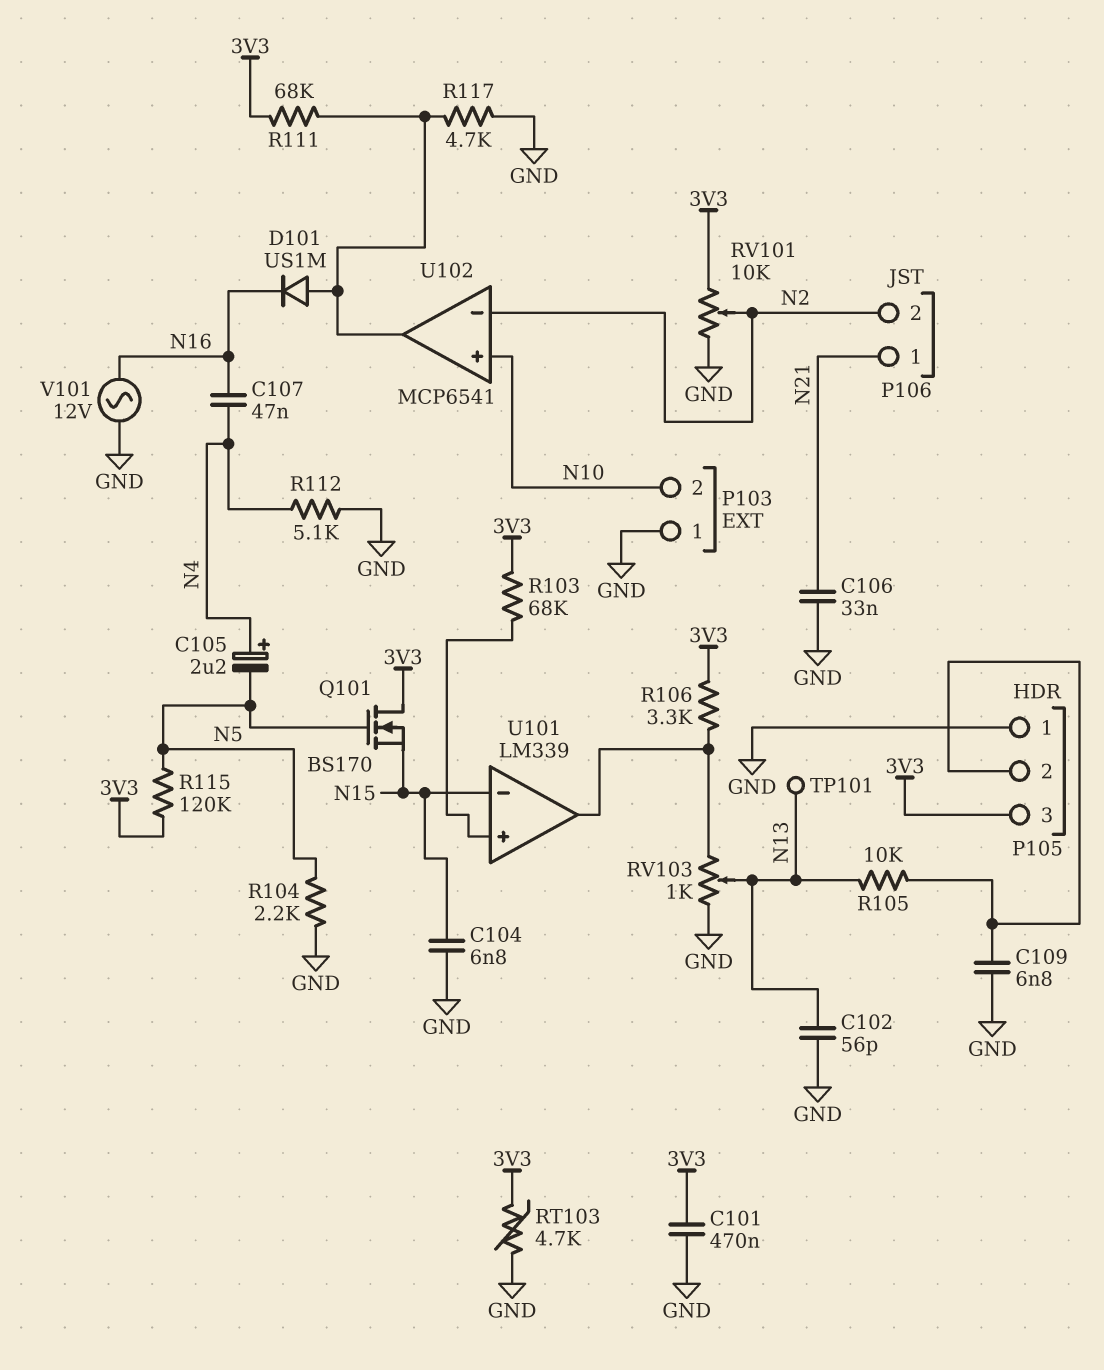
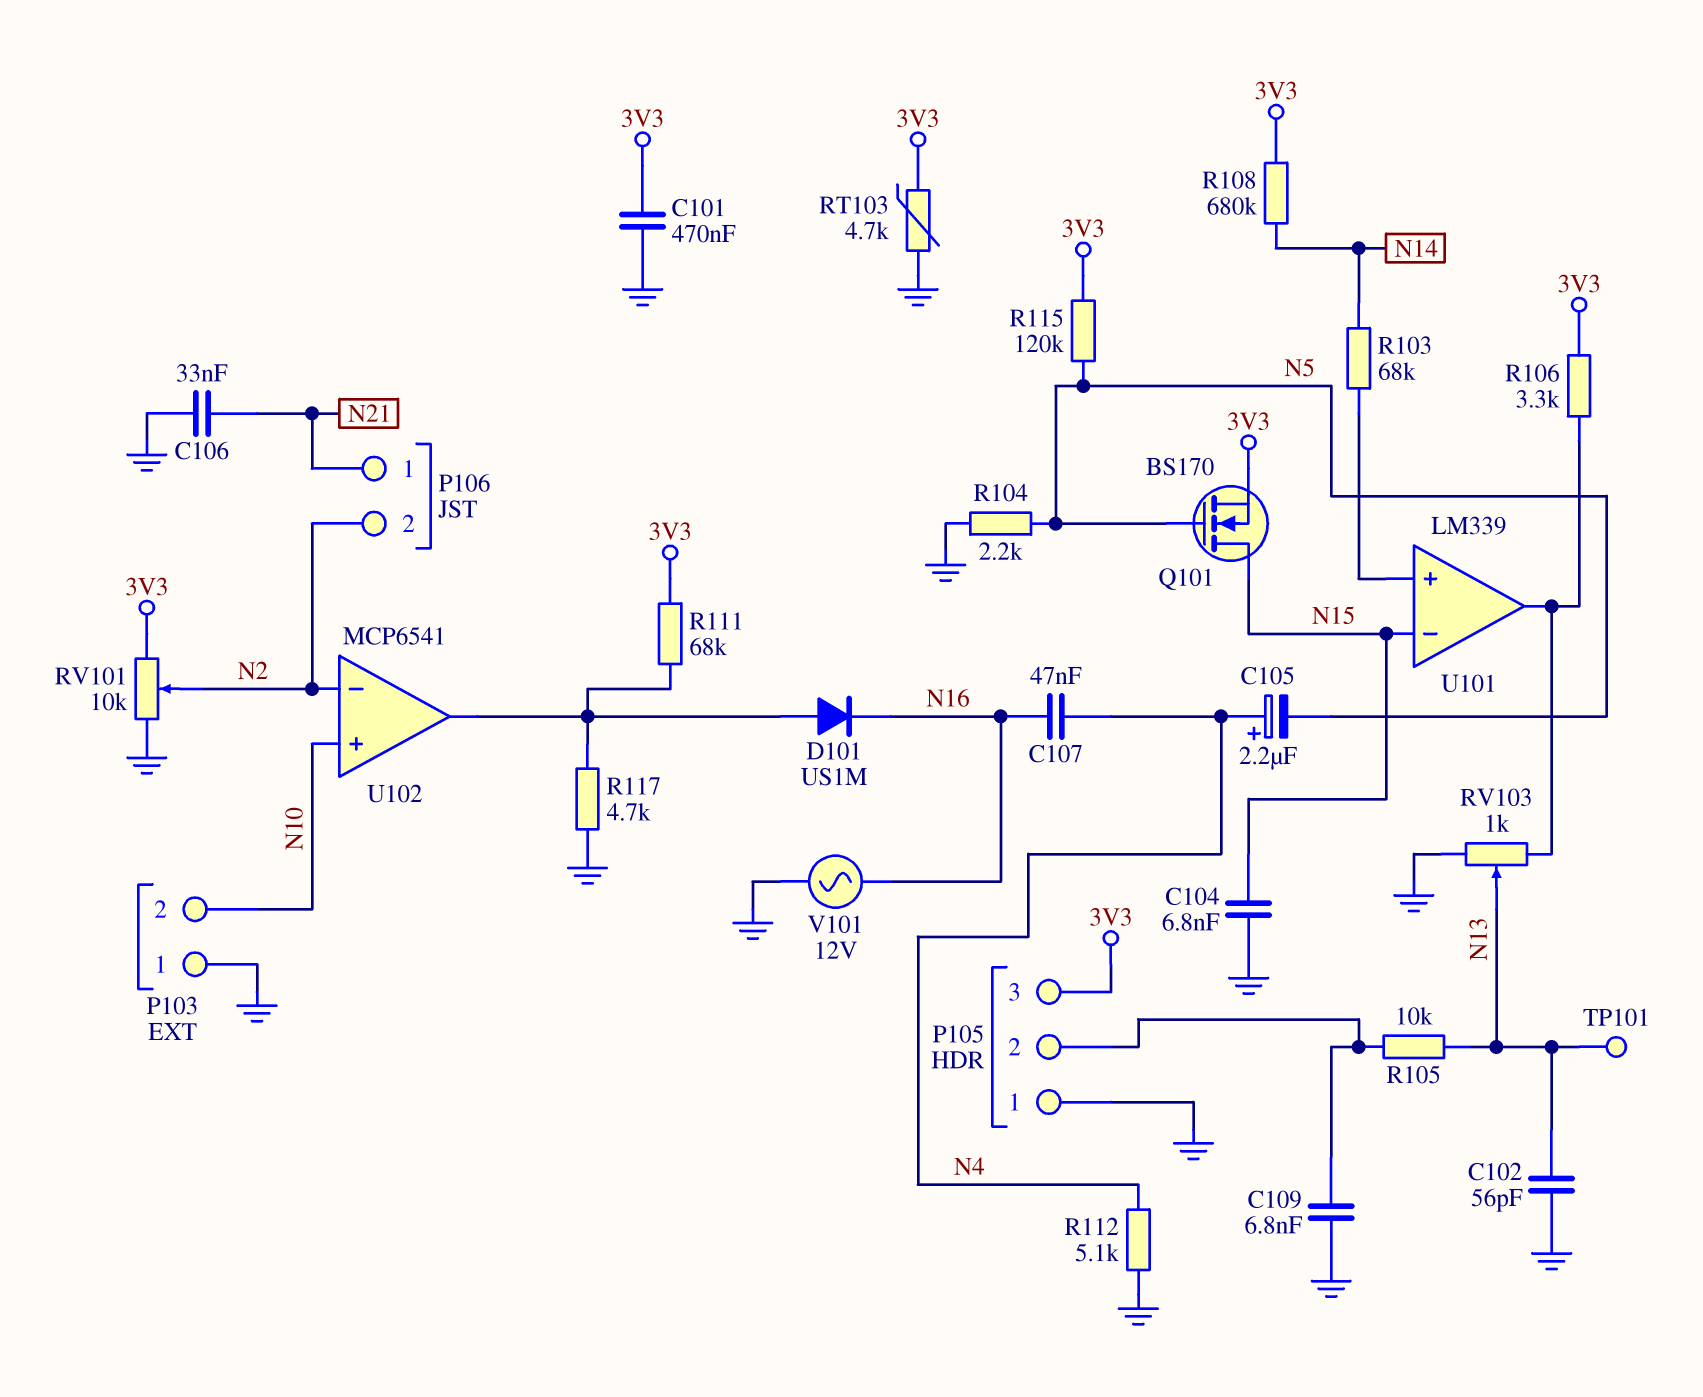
Q101: NMOS BS170 (G N5, D 3V3, S N15) -> NMOS BS170 (G N5, D N15, S 3V3)
R103: 68k (3V3, U101/in+) -> 68k (N14, U101/in+)
R108: none -> 680k (3V3, N14)

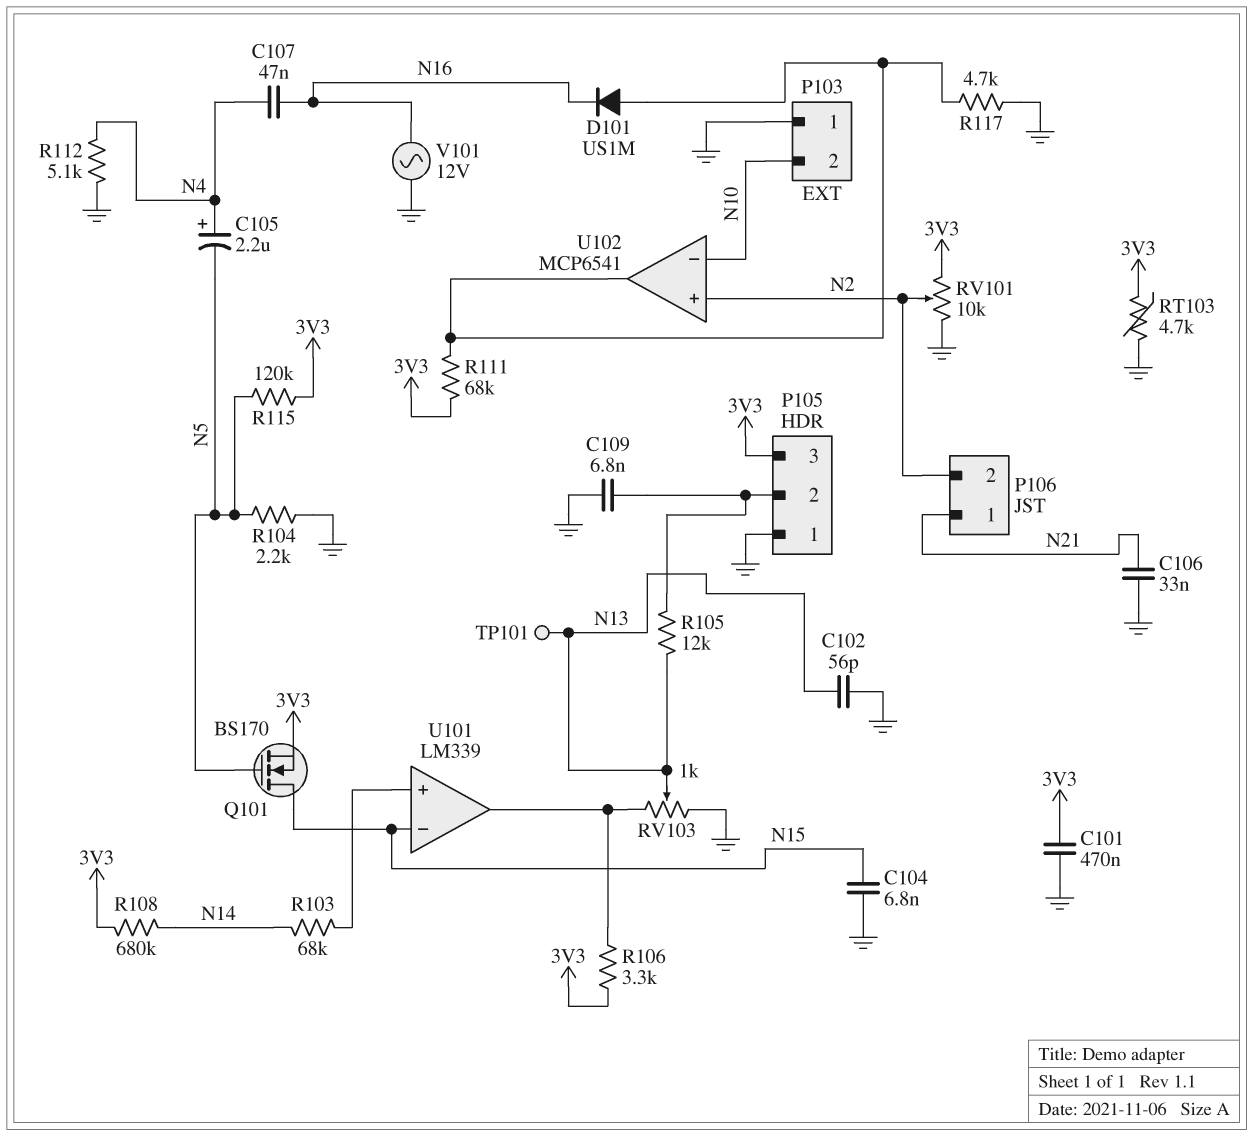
R105: 10k (N13, P105/2) -> 12k (N13, P105/2)
U102 pin in+: N10 -> N2
U102 pin in-: N2 -> N10

